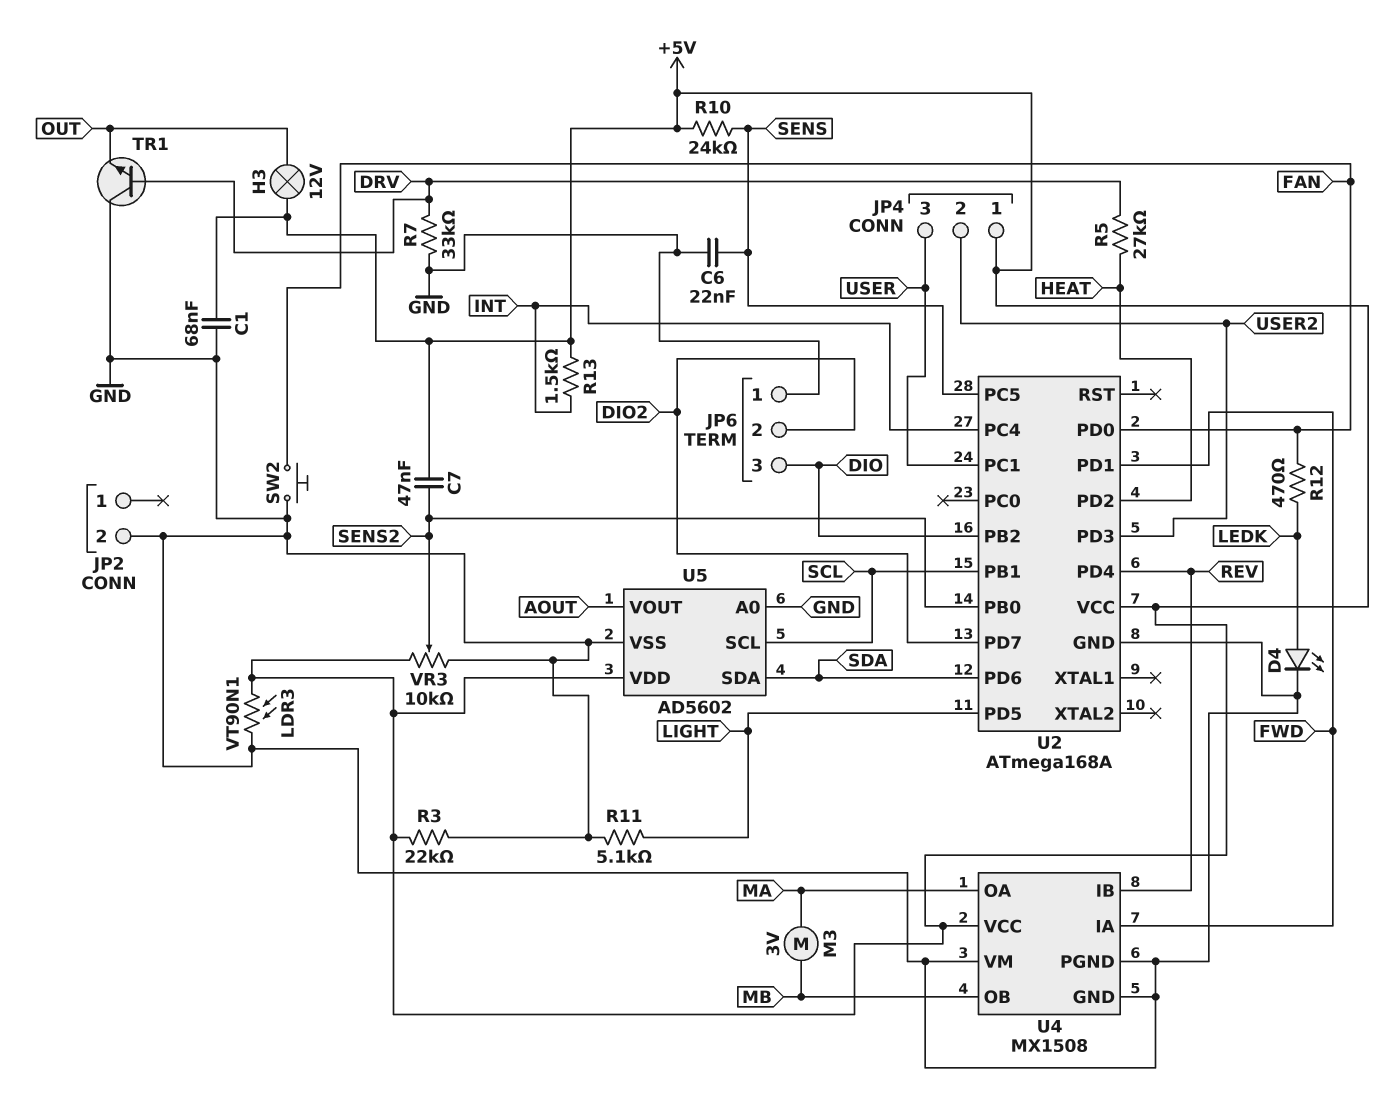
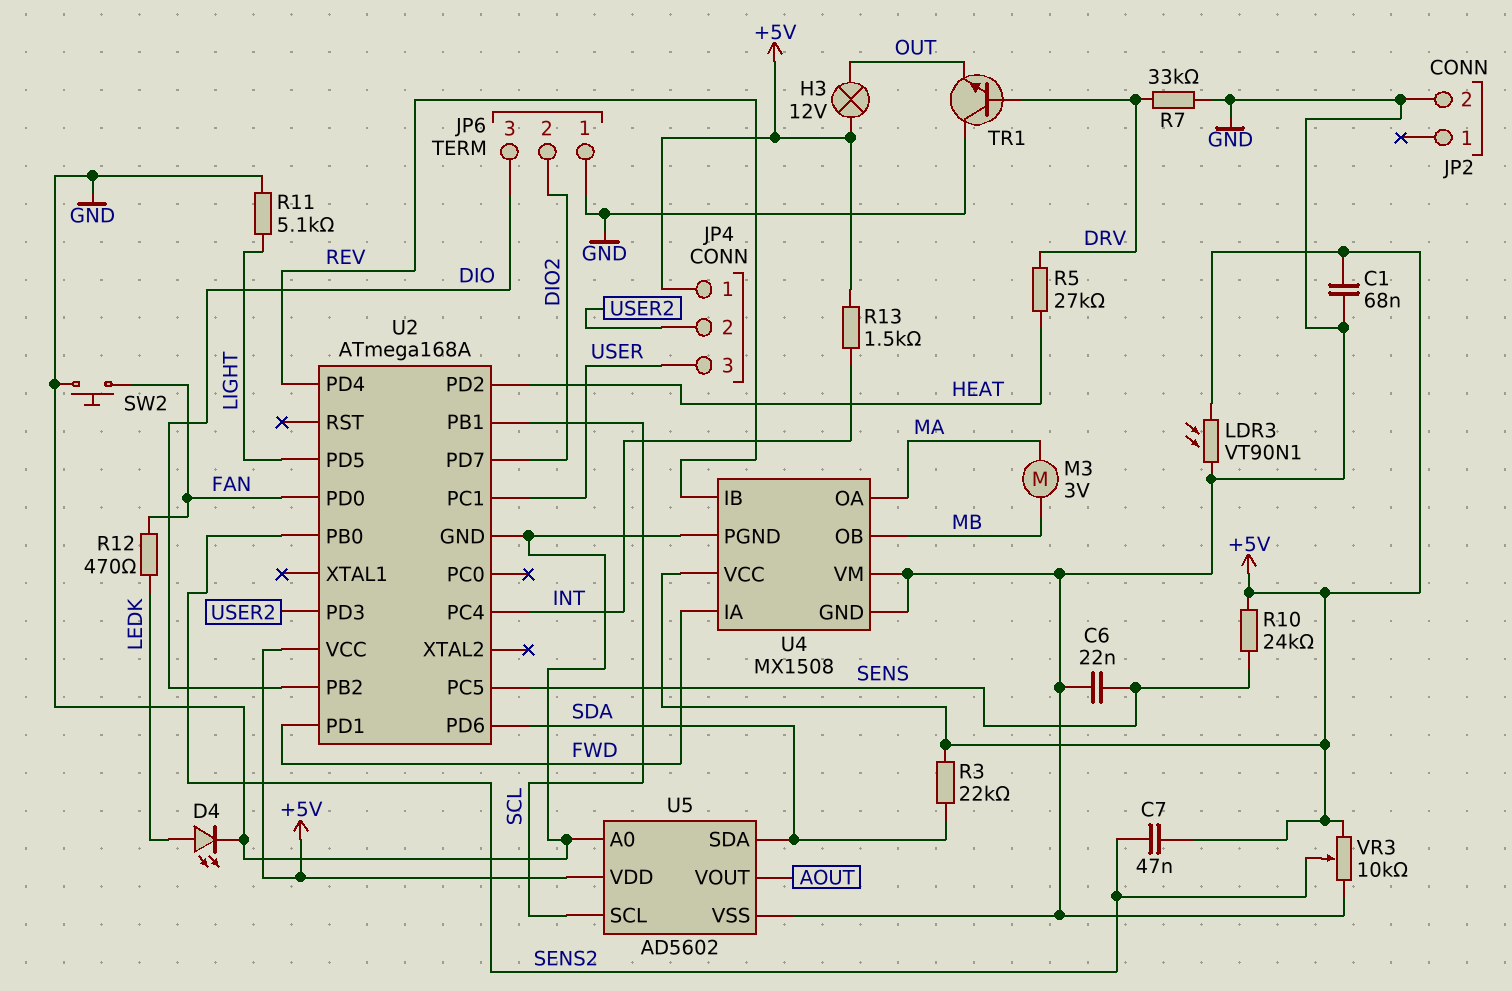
R3: 22k (+5V, GND) -> 22k (+5V, SDA)

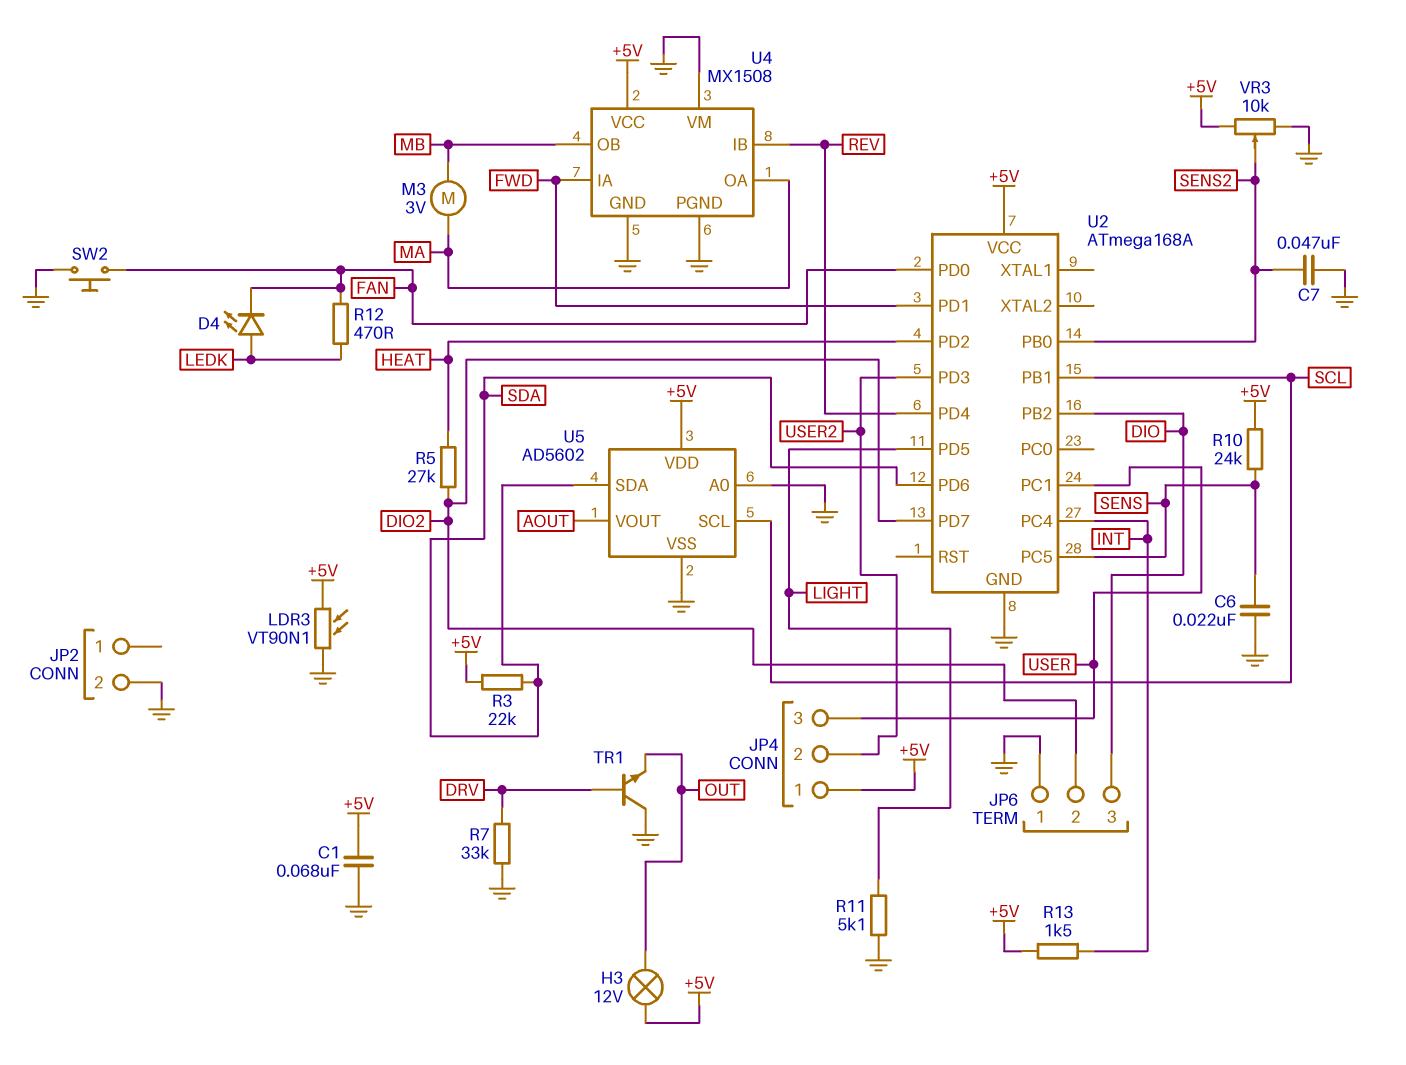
C7: 47nF (+5V, SENS2) -> 47nF (GND, SENS2)
D4: LED (A LEDK, K GND) -> LED (A LEDK, K FAN)
R5: 27k (DRV, HEAT) -> 27k (DIO2, HEAT)

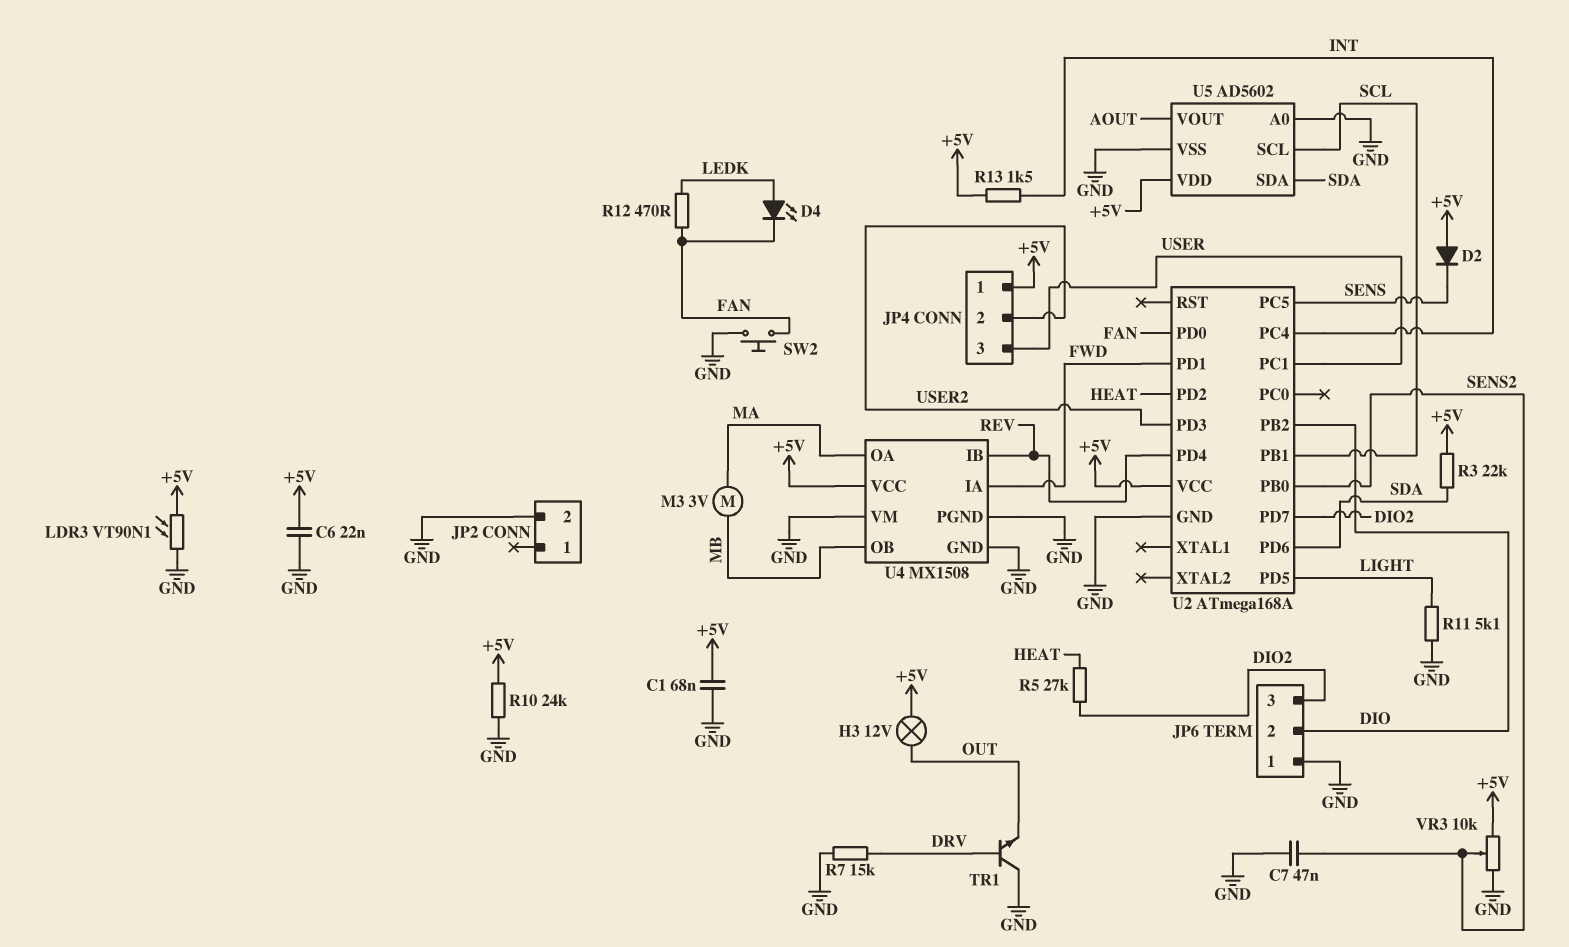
C6: 22nF (GND, SENS) -> 22nF (+5V, GND)
D2: none -> diode (A +5V, K SENS)
JP6 pin 2: DIO2 -> DIO
JP6 pin 3: DIO -> DIO2
R7: 33k (DRV, GND) -> 15k (DRV, GND)
R10: 24k (+5V, SENS) -> 24k (+5V, GND)

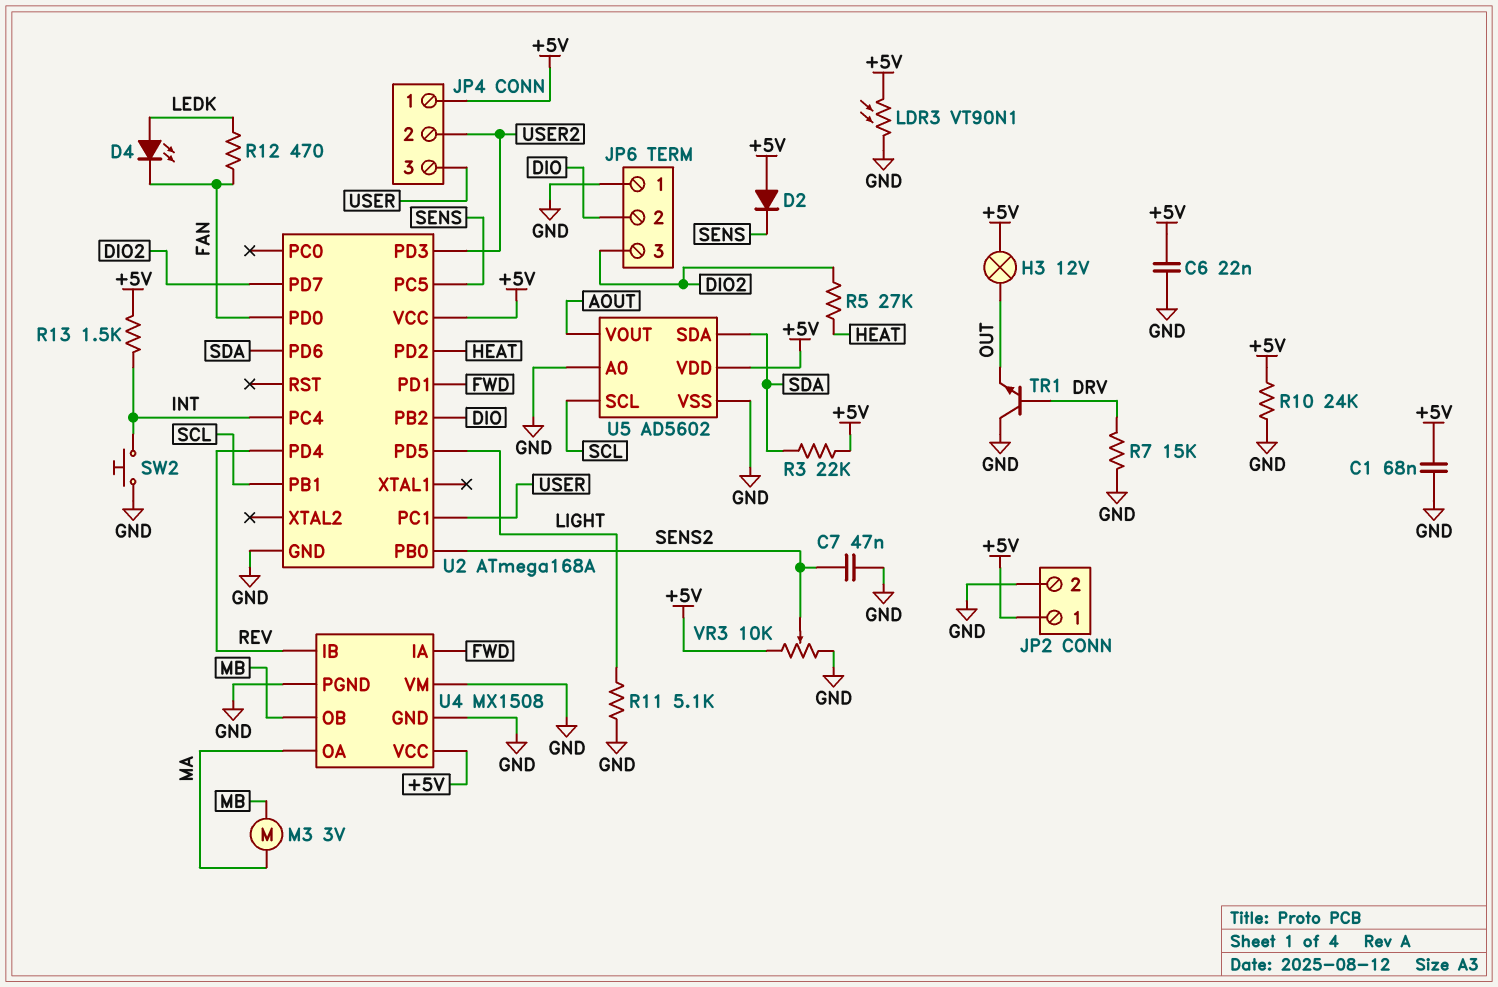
JP2 pin 1: none -> +5V
SW2: button (FAN, GND) -> button (GND, INT)

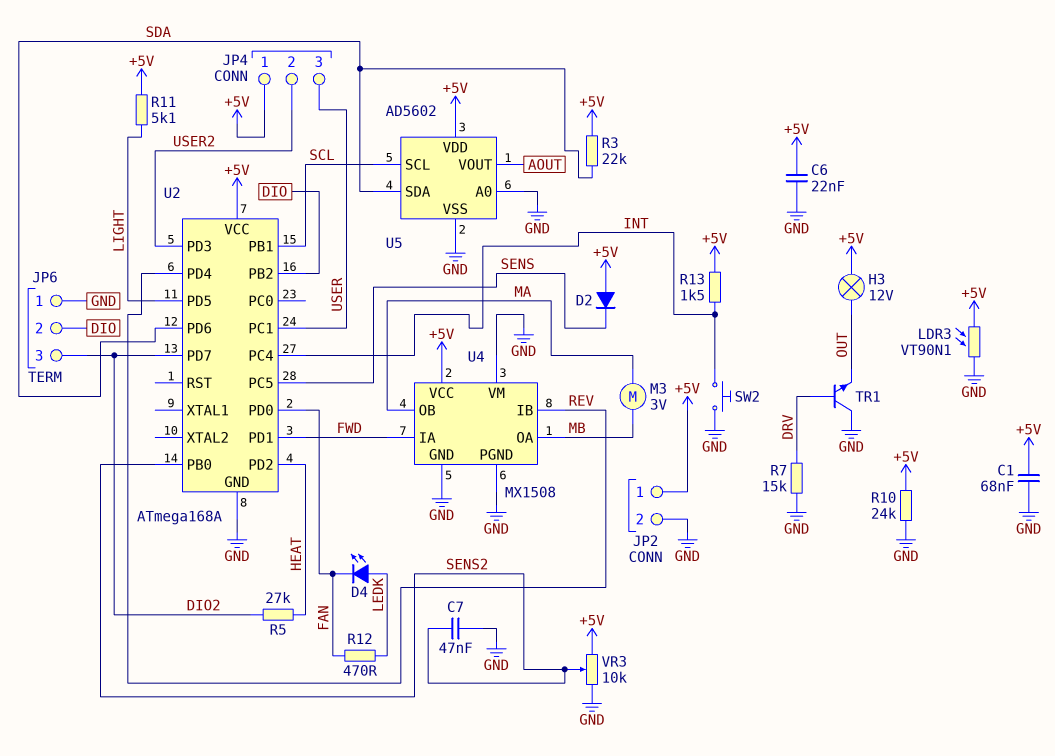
R11: 5.1k (GND, LIGHT) -> 5.1k (+5V, LIGHT)
U4 pin OA: MA -> MB
U4 pin OB: MB -> MA

